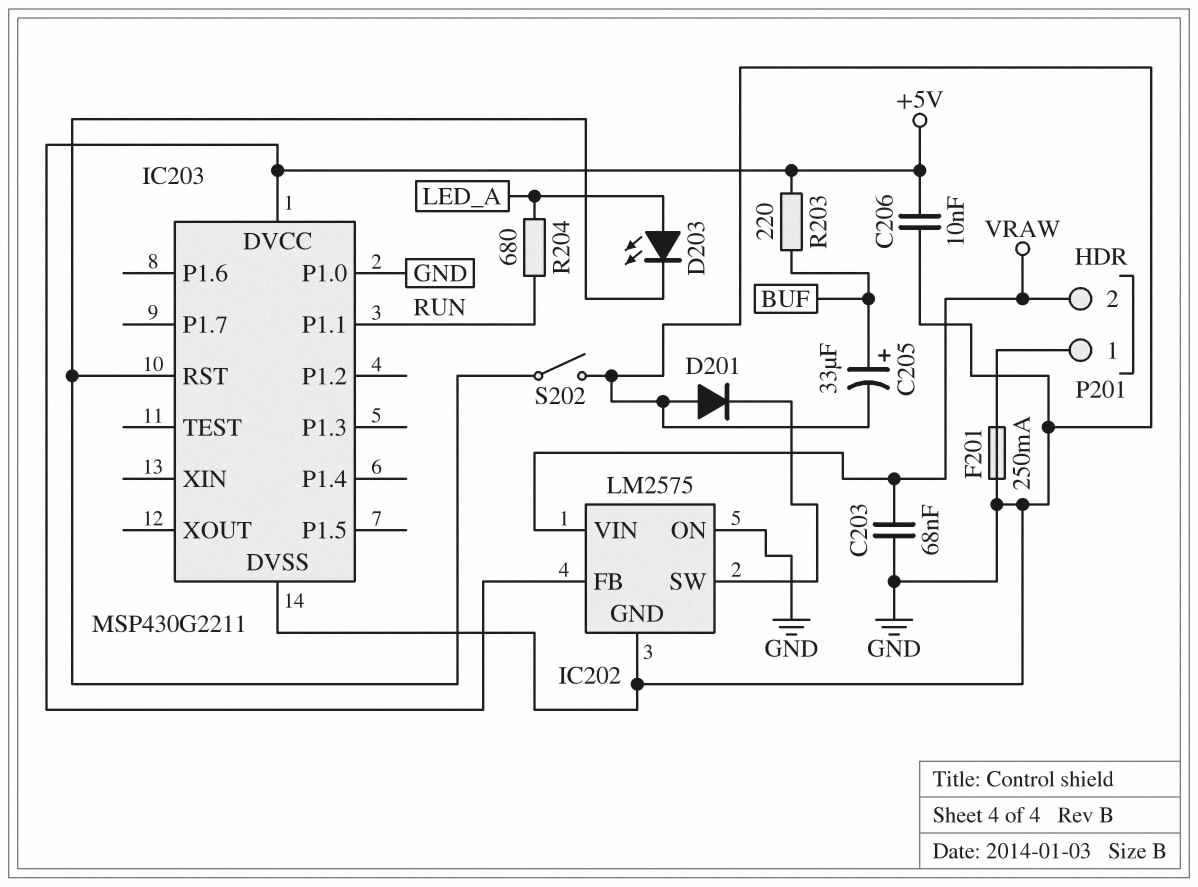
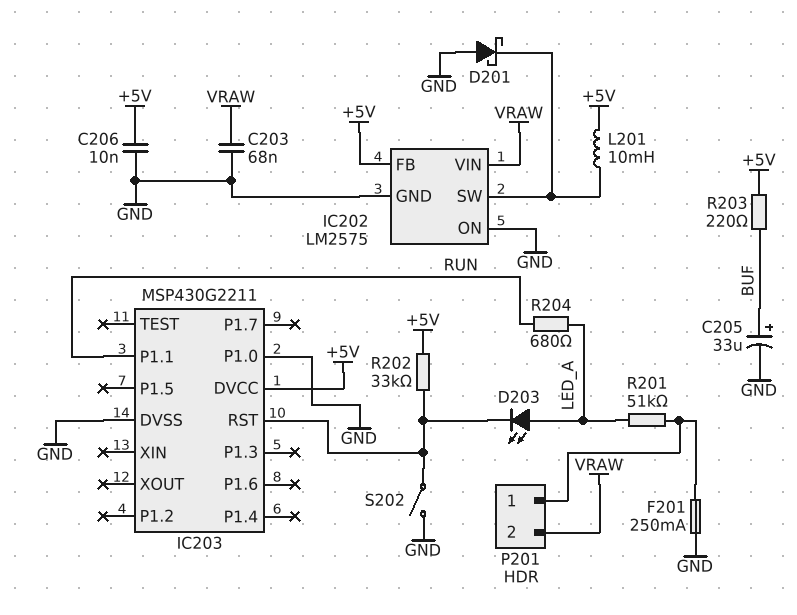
D201: diode (A GND, K IC202/SW) -> schottky (A GND, K IC202/SW)
L201: none -> 10mH (+5V, IC202/SW)
R201: none -> 51k (LED_A, P201/1)
R202: none -> 33k (+5V, IC203/RST)

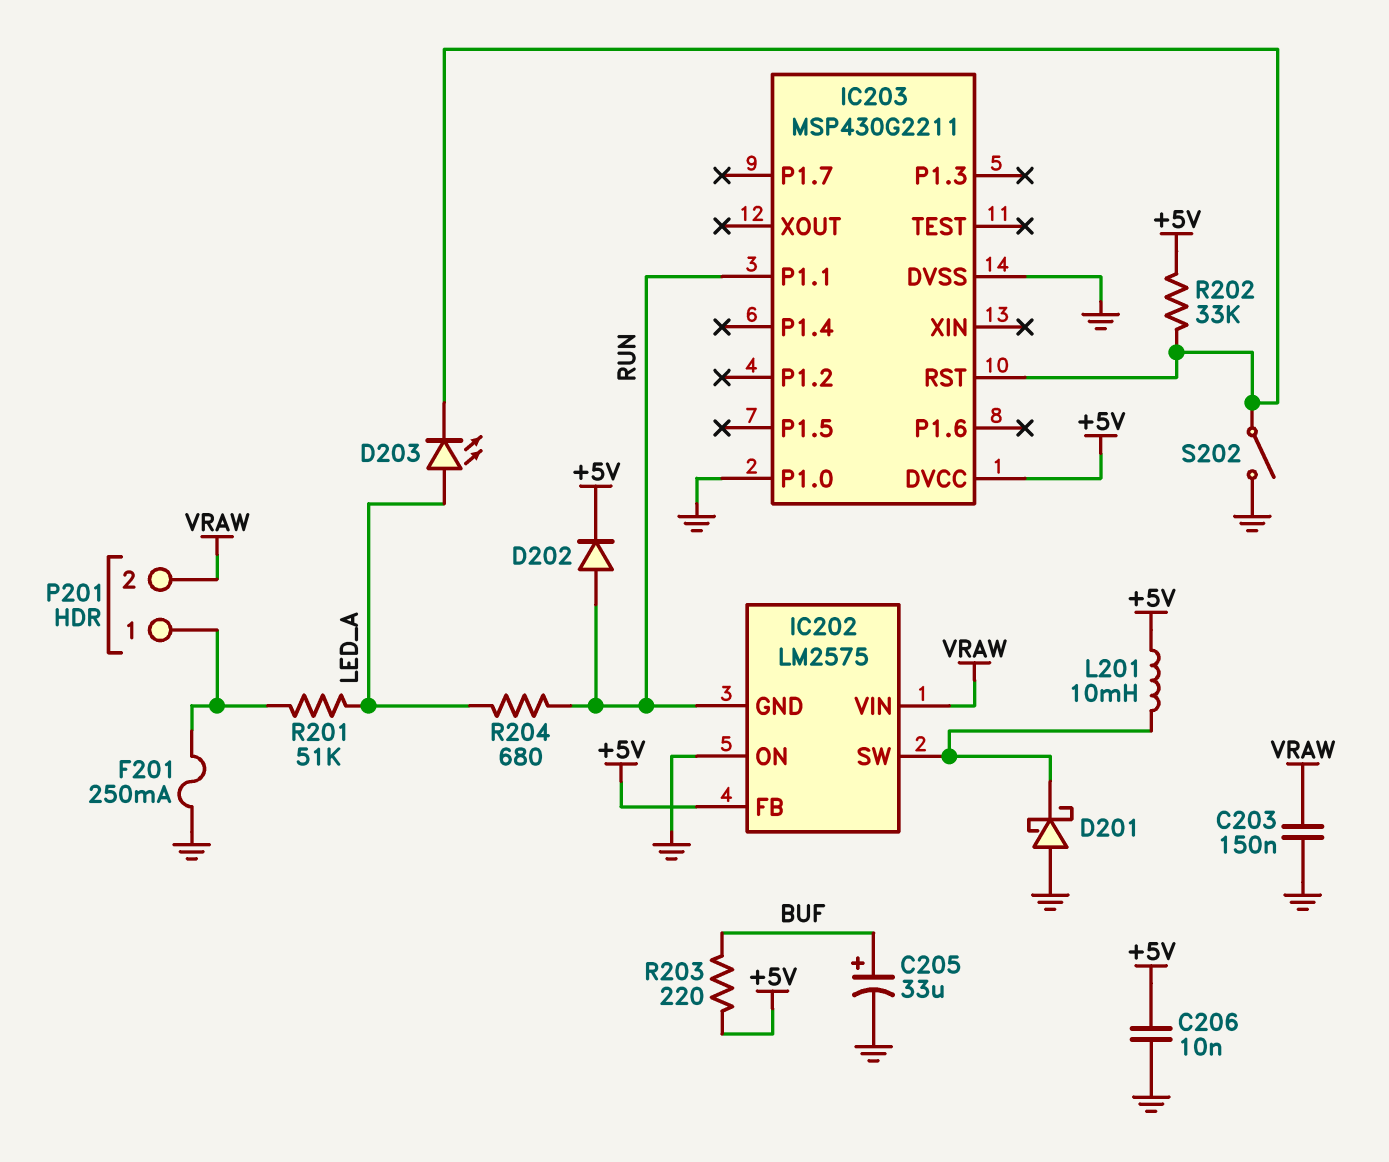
C203: 68nF (GND, VRAW) -> 150nF (GND, VRAW)
D202: none -> diode (A RUN, K +5V)
IC202 pin GND: GND -> RUN

